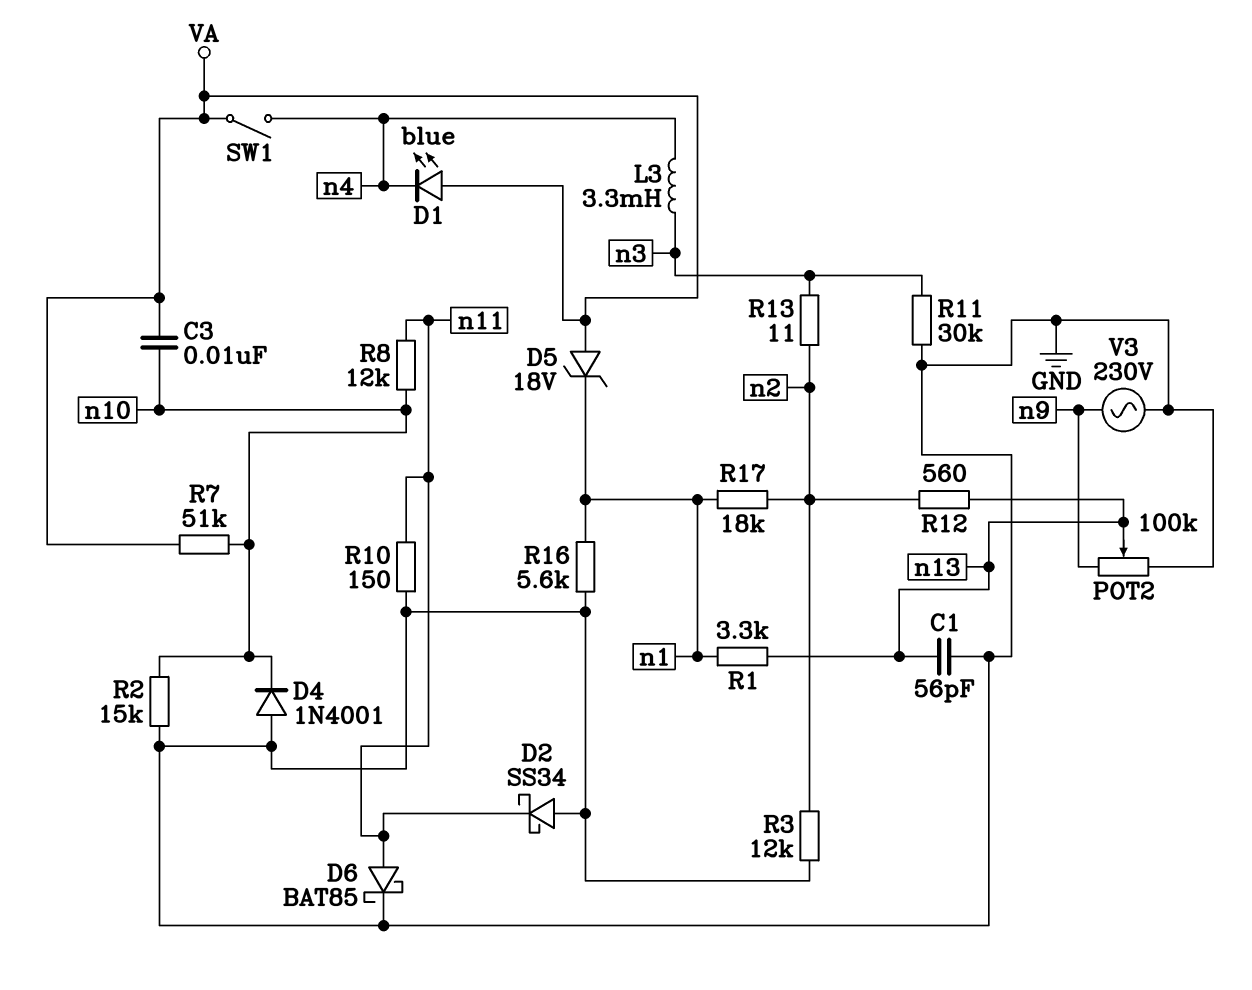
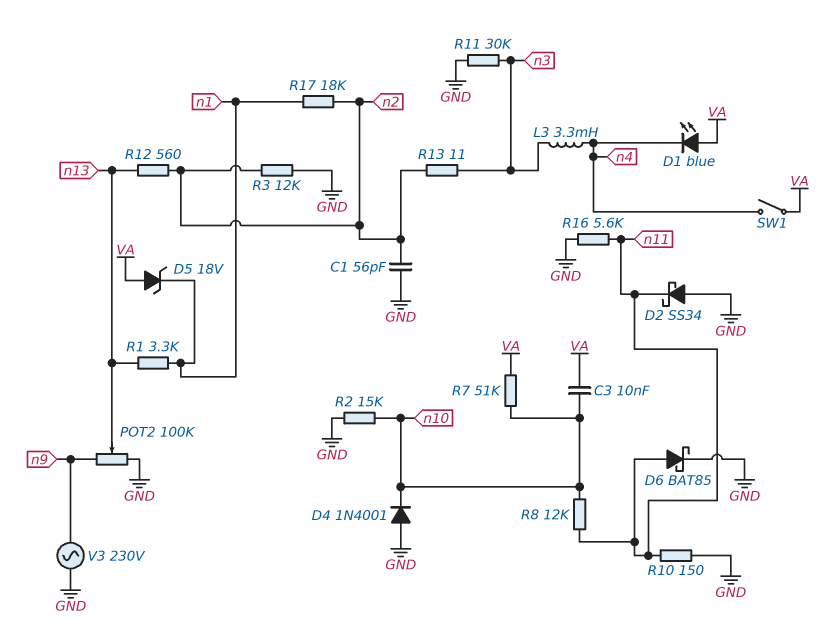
C1: 56pF (GND, n13) -> 56pF (GND, n2)
R16: 5.6k (GND, n1) -> 5.6k (GND, n11)

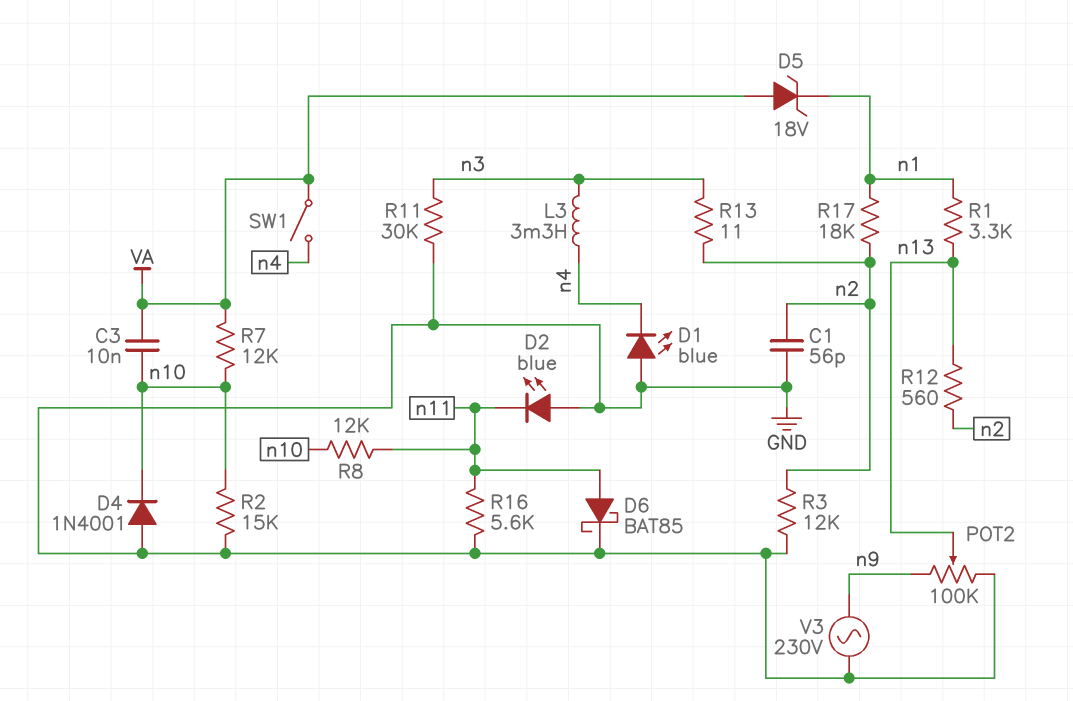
D1: LED blue (A VA, K n4) -> LED blue (A GND, K n4)
D2: schottky SS34 (A GND, K n11) -> LED blue (A GND, K n11)
R7: 51k (VA, n10) -> 12k (VA, n10)
R10: 150 (GND, n11) -> none

